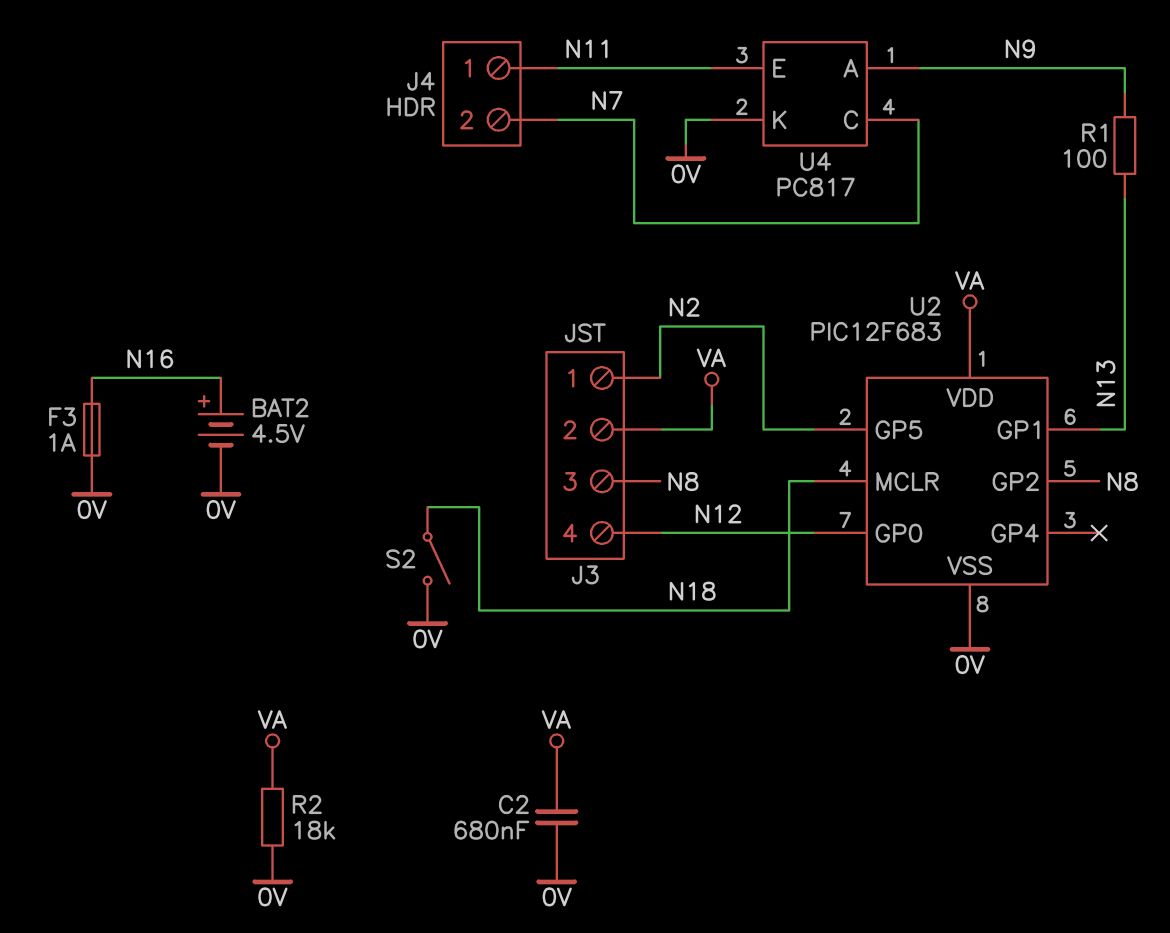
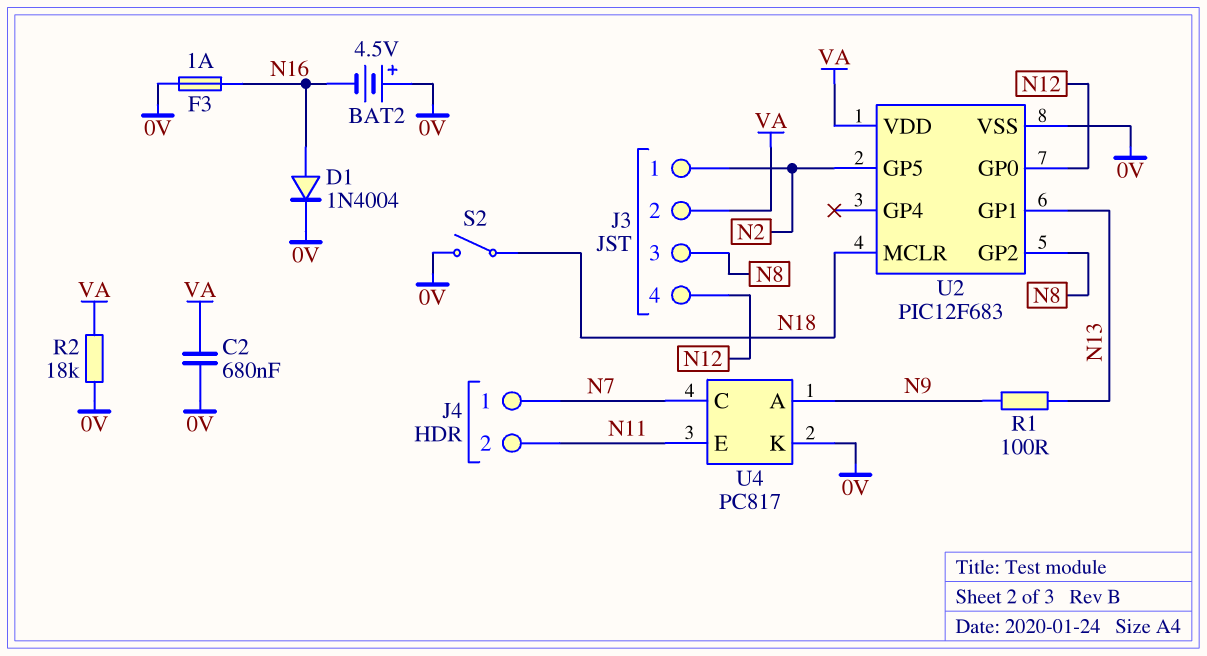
BAT2: 4.5V (plus N16, minus 0V) -> 4.5V (plus 0V, minus N16)
D1: none -> diode 1N4004 (A N16, K 0V)
J4 pin 1: N11 -> N7
J4 pin 2: N7 -> N11

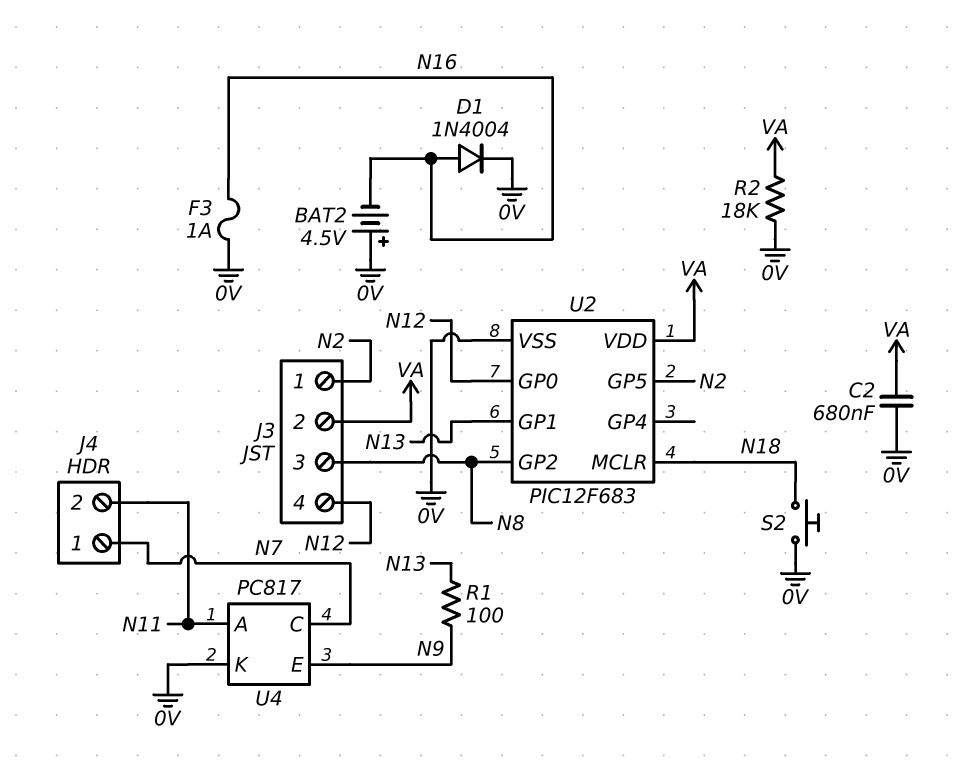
S2: switch (0V, N18) -> button (0V, N18)
U4 pin A: N9 -> N11
U4 pin E: N11 -> N9

